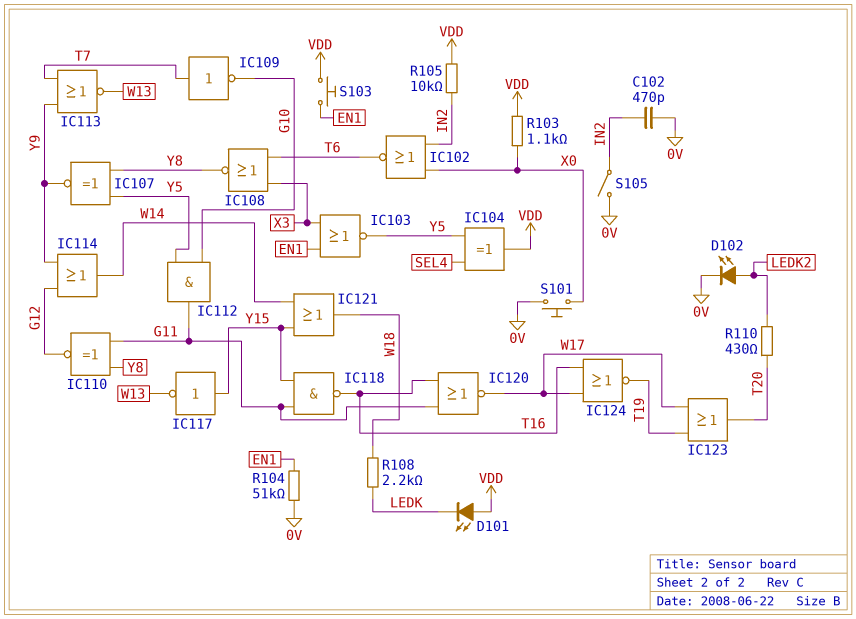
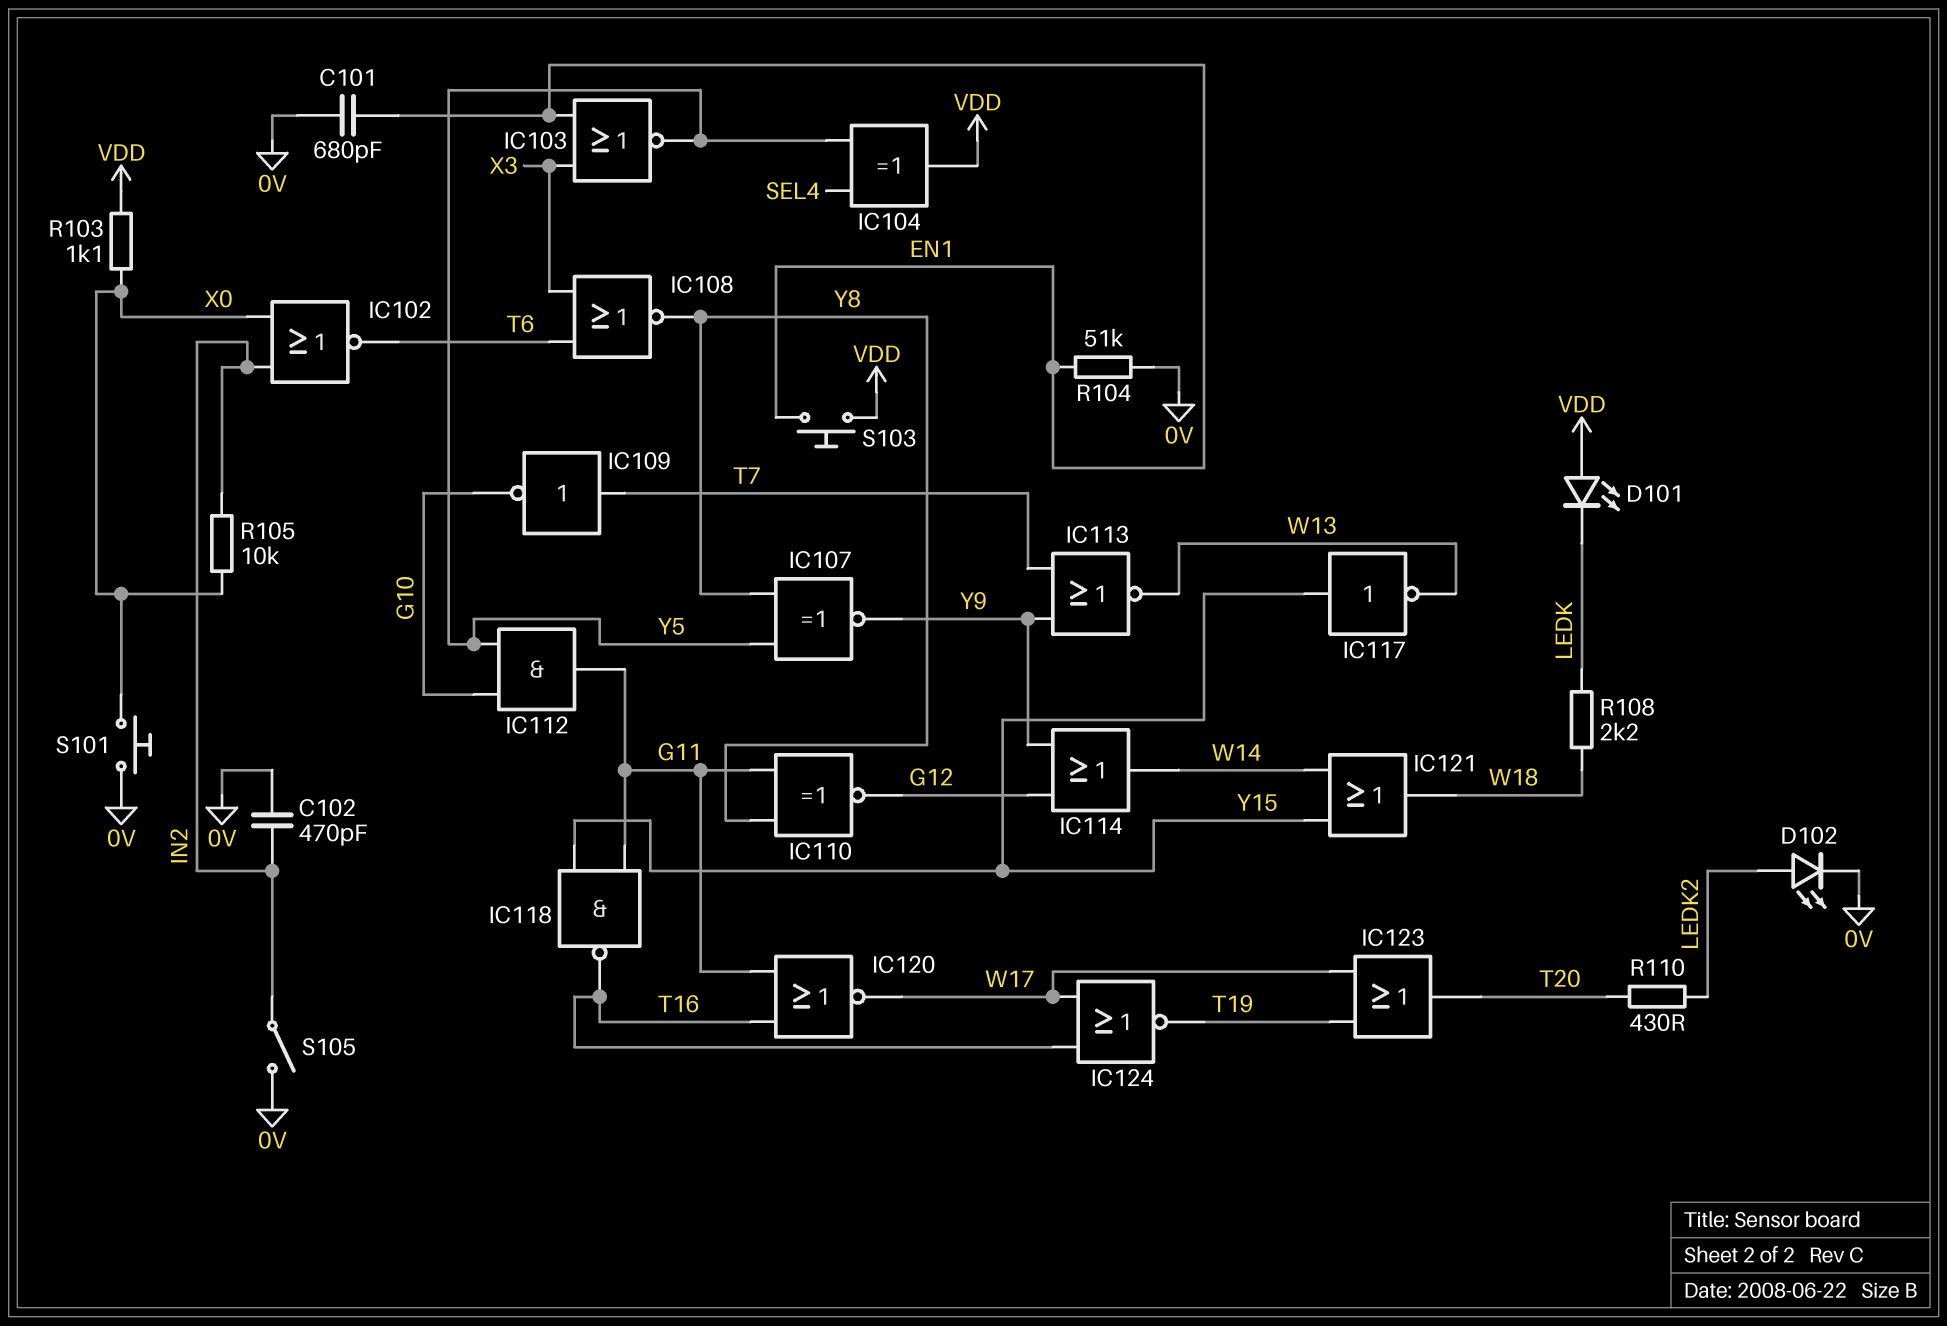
C101: none -> 680pF (0V, EN1)
R105: 10k (IN2, VDD) -> 10k (IN2, X0)

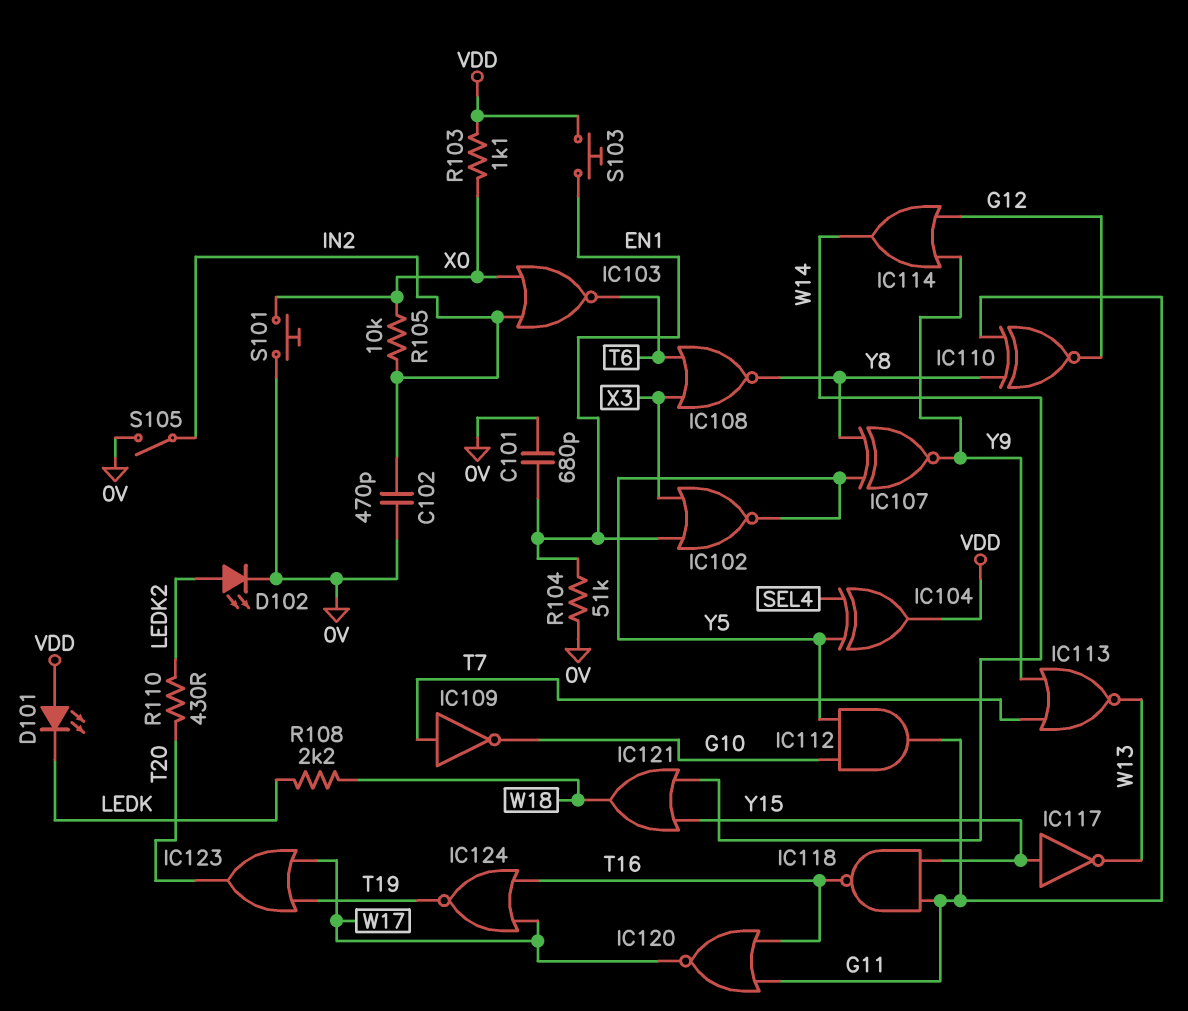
IC102: NOR (in IN2, in X0, out T6) -> NOR (in EN1, in X3, out Y5)
IC103: NOR (in EN1, in X3, out Y5) -> NOR (in IN2, in X0, out T6)

